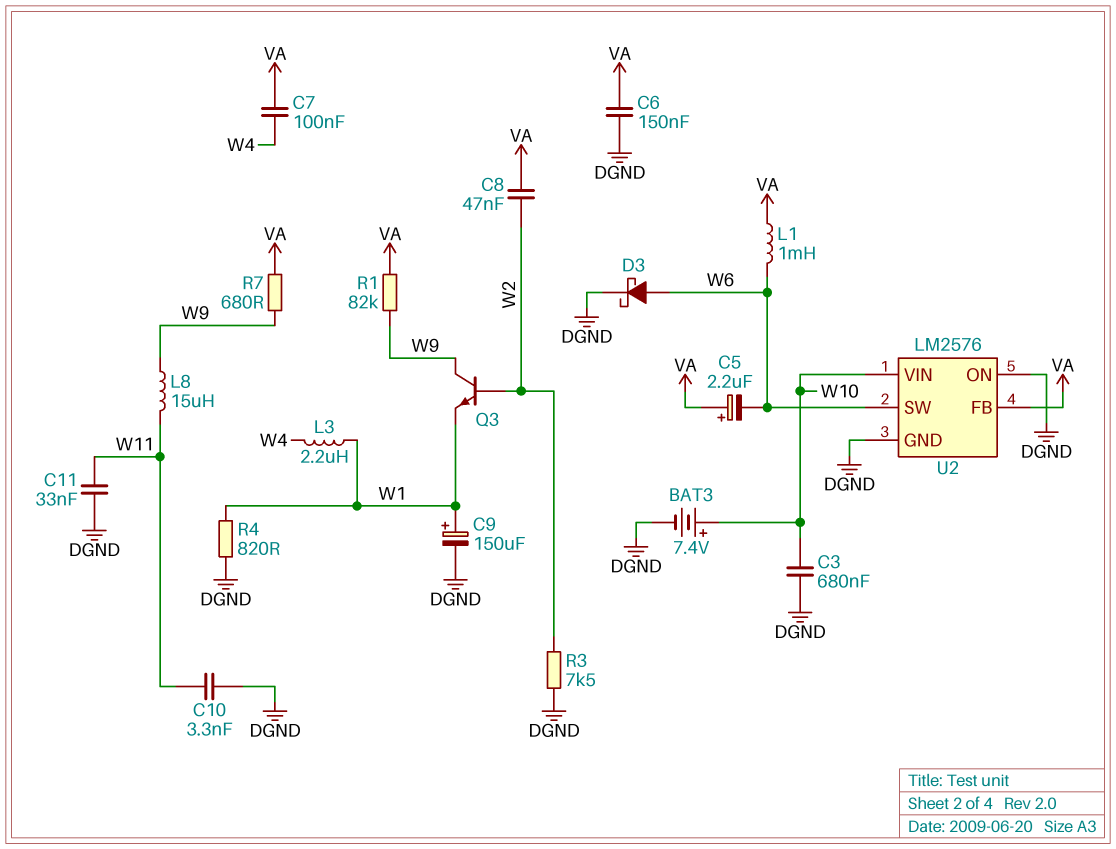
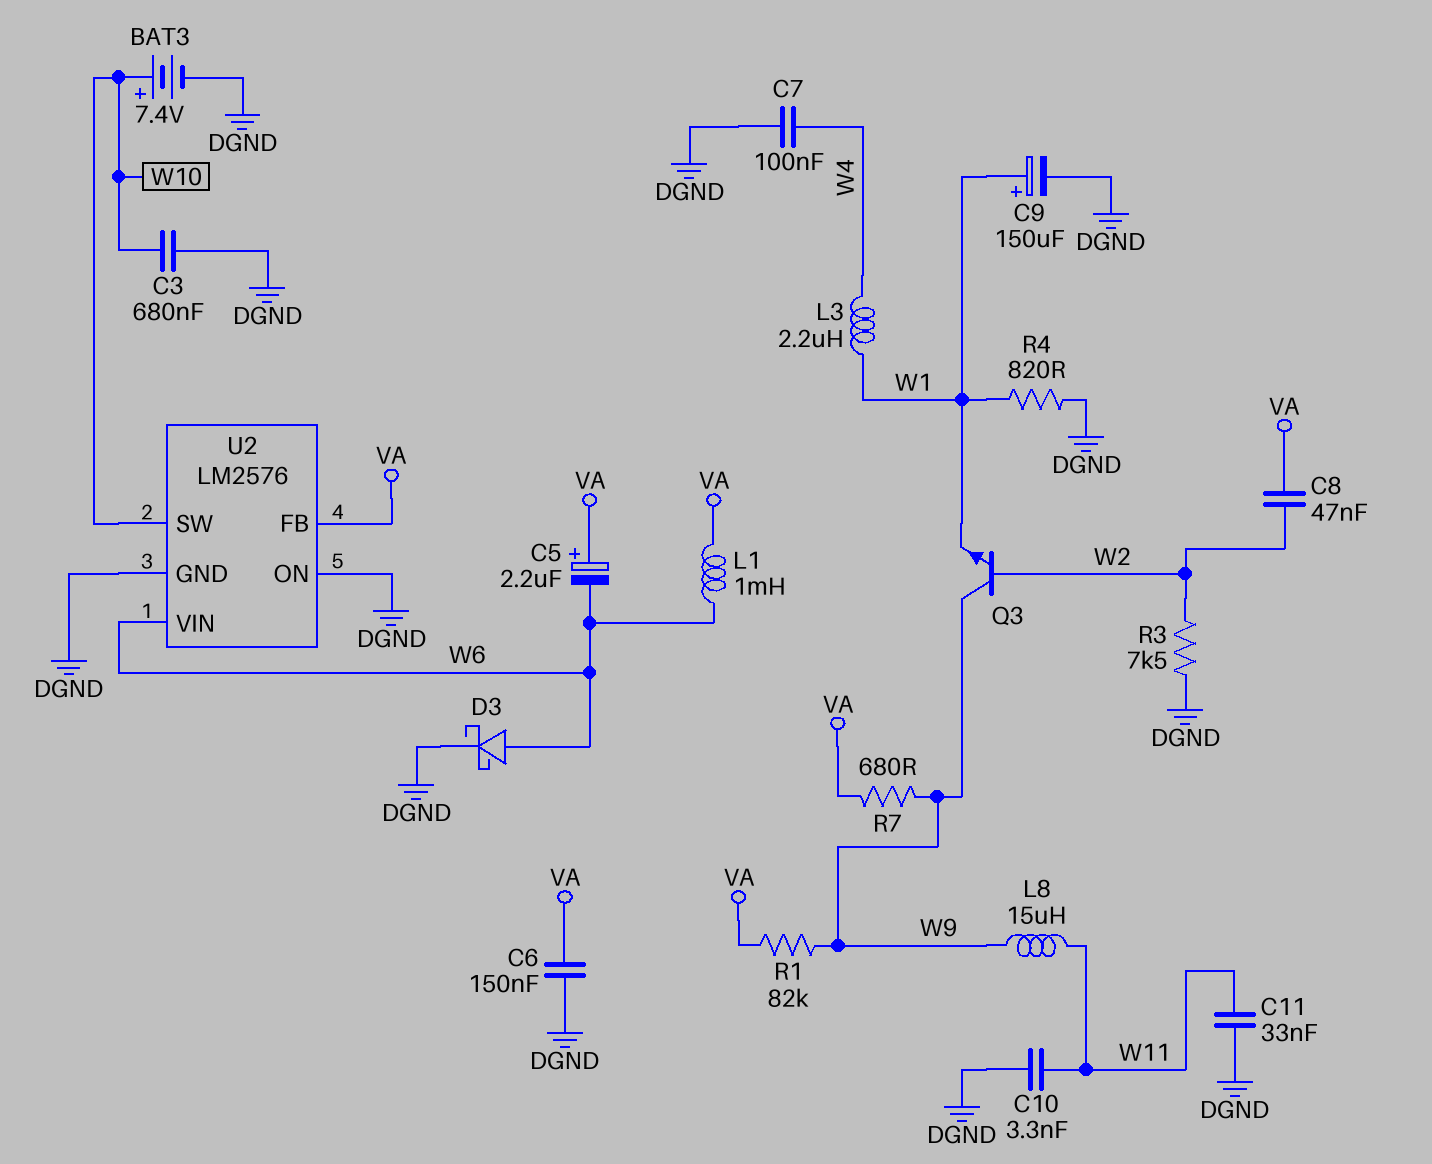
C7: 100nF (VA, W4) -> 100nF (DGND, W4)
U2 pin SW: W6 -> W10
U2 pin VIN: W10 -> W6

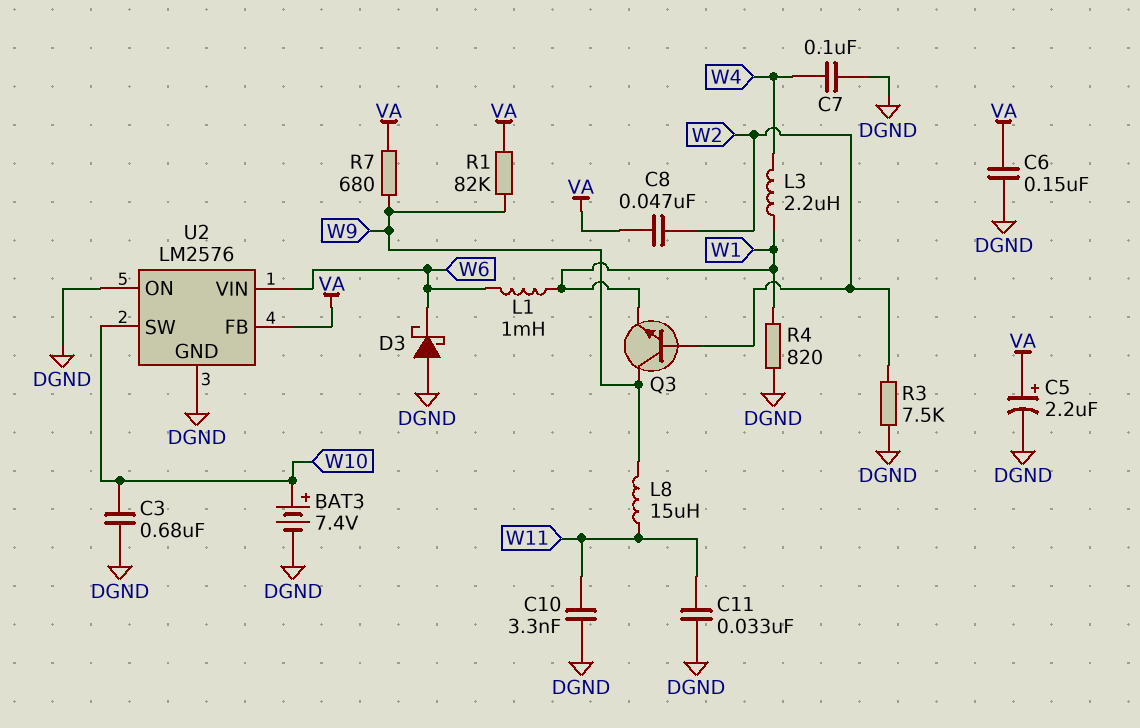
C5: 2.2uF (plus VA, minus W6) -> 2.2uF (plus VA, minus DGND)
C9: 150uF (plus W1, minus DGND) -> none
D3: schottky (A W6, K DGND) -> schottky (A DGND, K W6)
L1: 1mH (VA, W6) -> 1mH (W1, W6)

